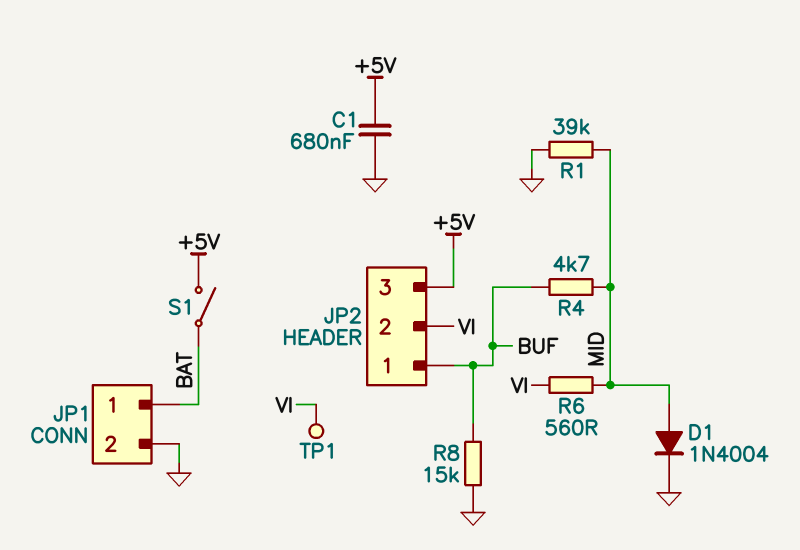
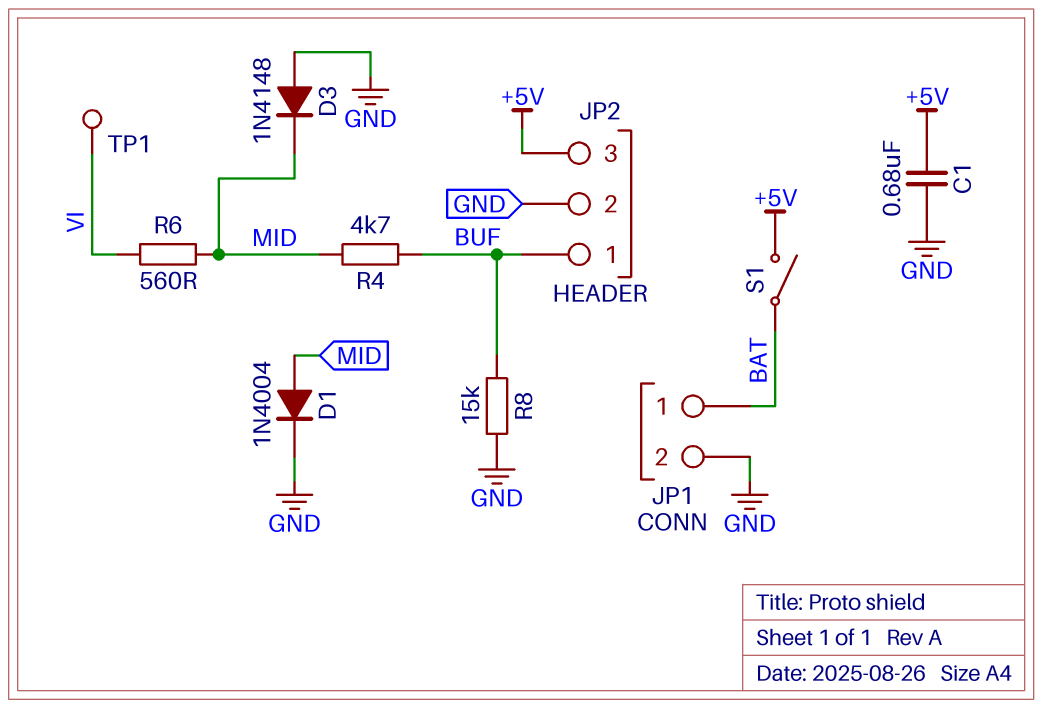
D3: none -> diode 1N4148 (A GND, K MID)
JP2 pin 2: VI -> GND
R1: 39k (GND, MID) -> none

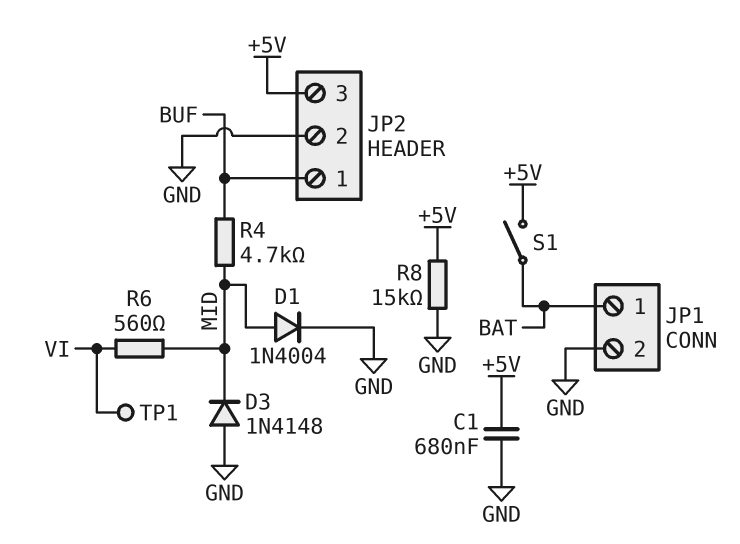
R8: 15k (BUF, GND) -> 15k (+5V, GND)

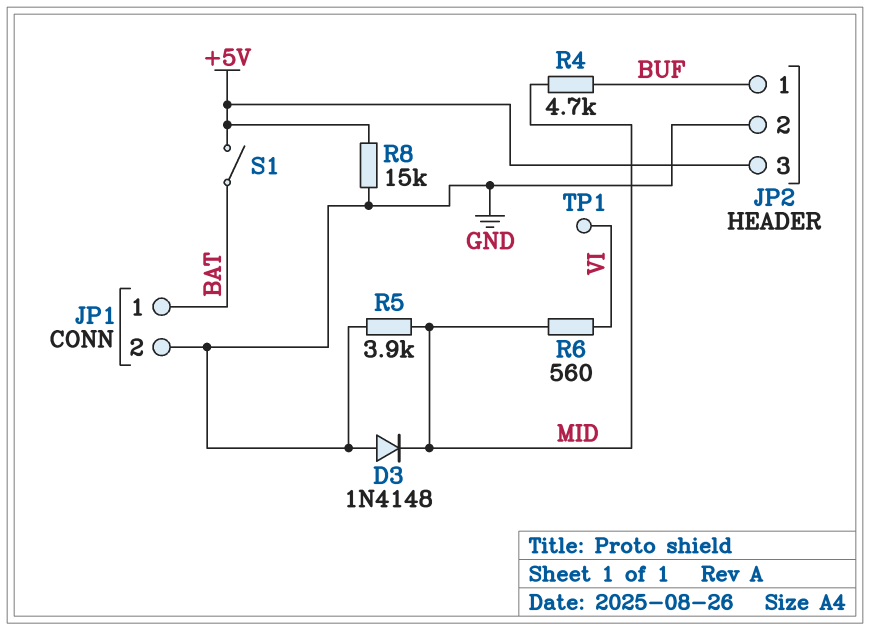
C1: 680nF (+5V, GND) -> none
D1: diode 1N4004 (A MID, K GND) -> none
R5: none -> 3.9k (GND, MID)

